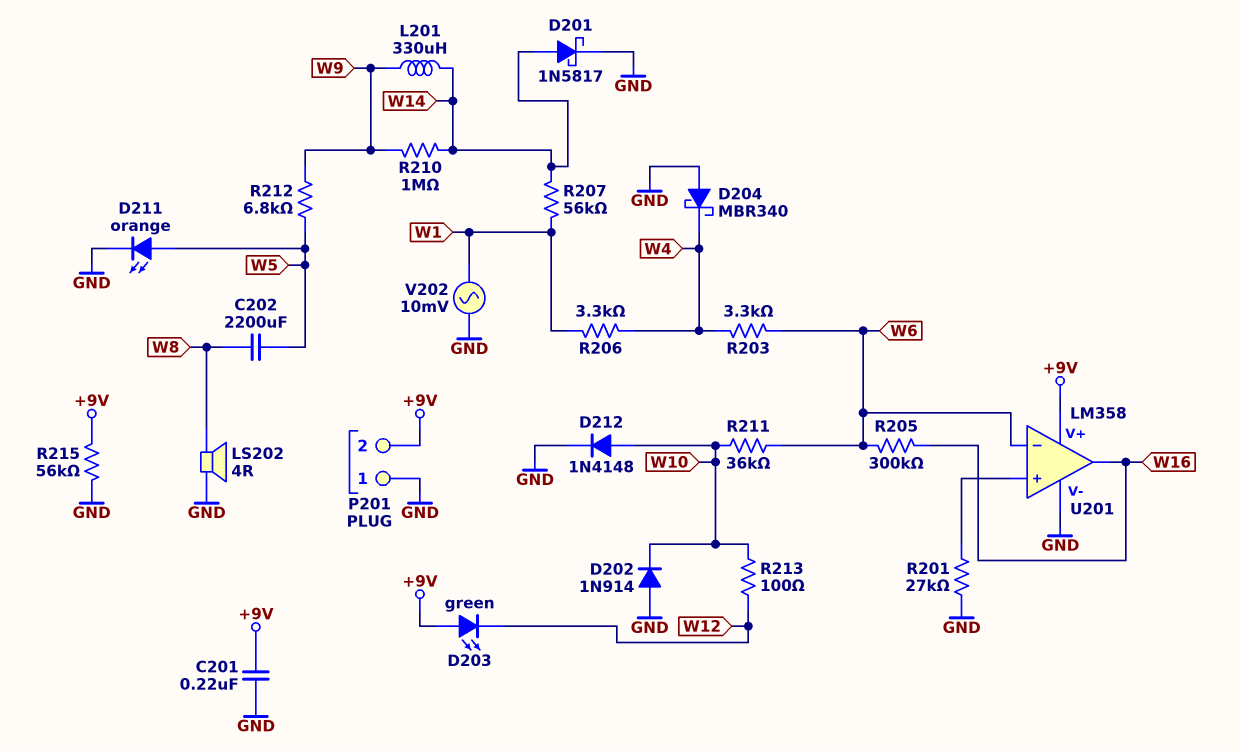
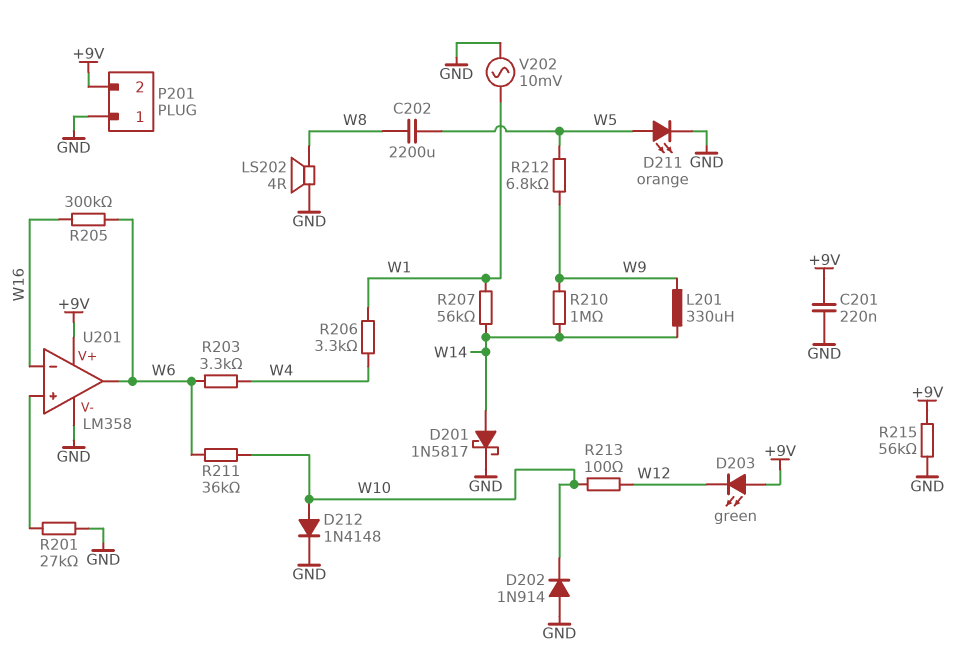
D204: schottky MBR340 (A GND, K W4) -> none
U201 pin in-: W6 -> W16
U201 pin out: W16 -> W6

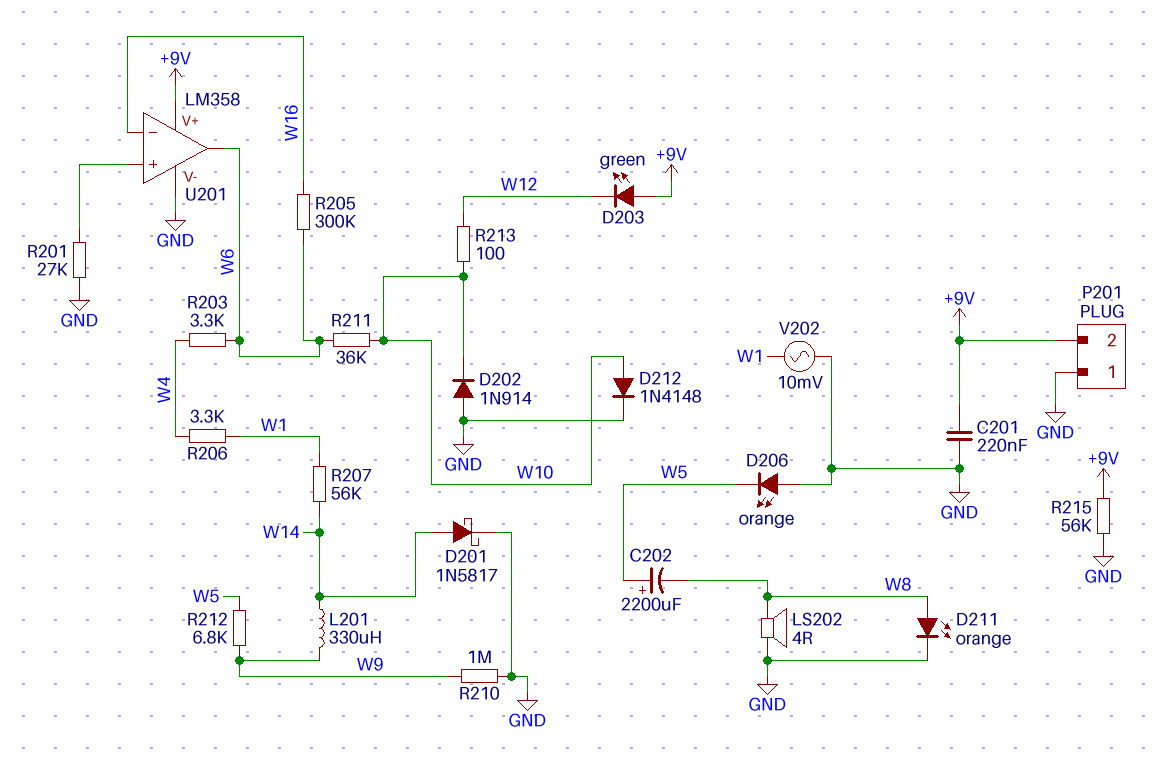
C202: 2200uF (W5, W8) -> 2200uF (plus W5, minus W8)
D206: none -> LED orange (A GND, K W5)
D211: LED orange (A W5, K GND) -> LED orange (A W8, K GND)
R210: 1M (W9, W14) -> 1M (GND, W9)

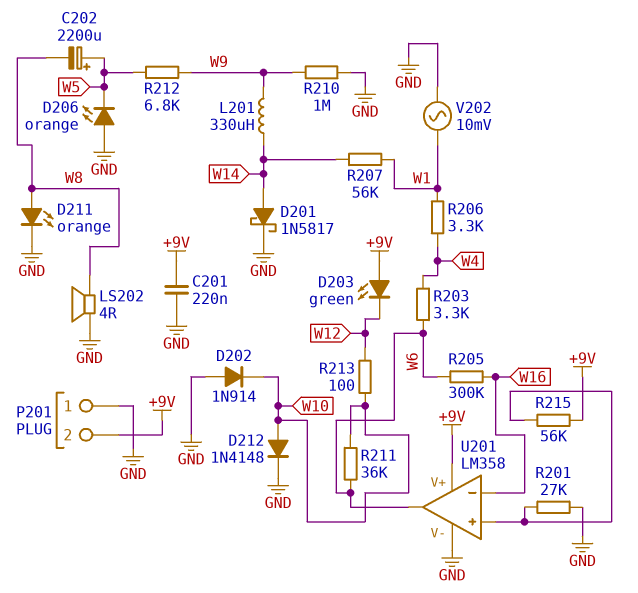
R215: 56k (+9V, GND) -> 56k (+9V, U201/in+)

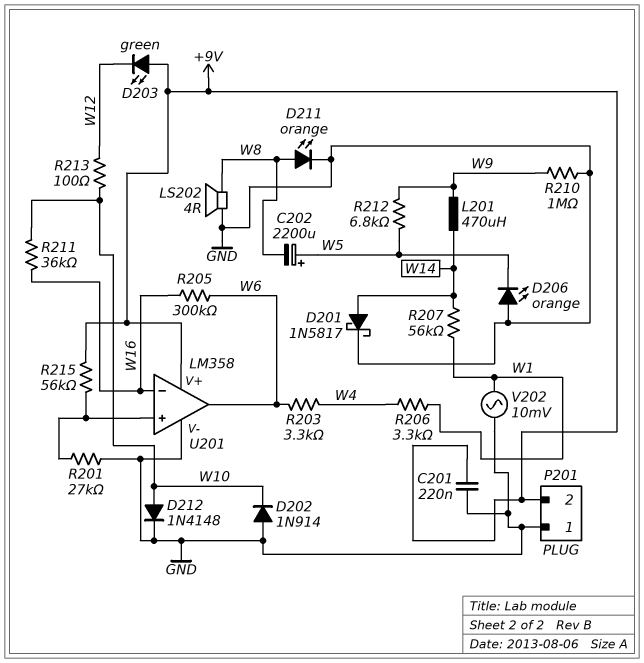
L201: 330uH (W9, W14) -> 470uH (W9, W14)
R211: 36k (W6, W10) -> 36k (W10, W16)

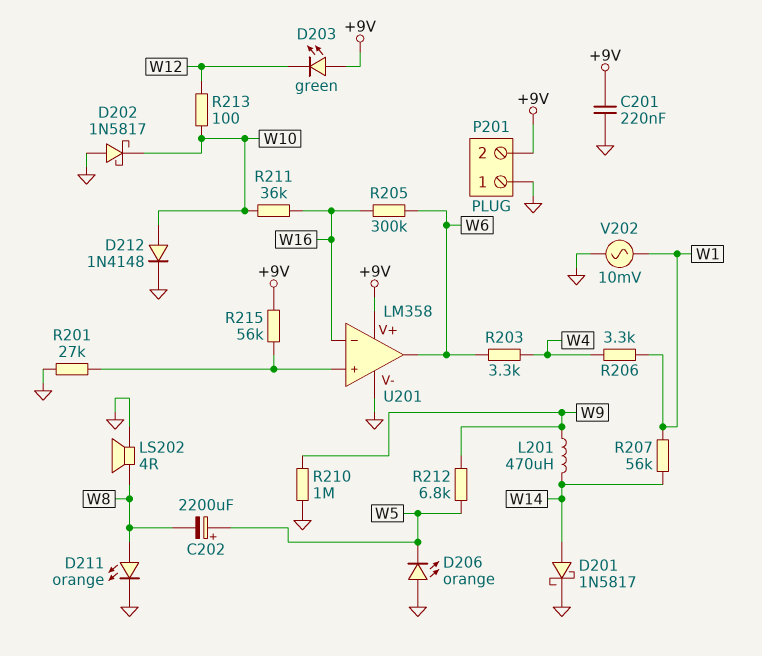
D202: diode 1N914 (A GND, K W10) -> schottky 1N5817 (A GND, K W10)

